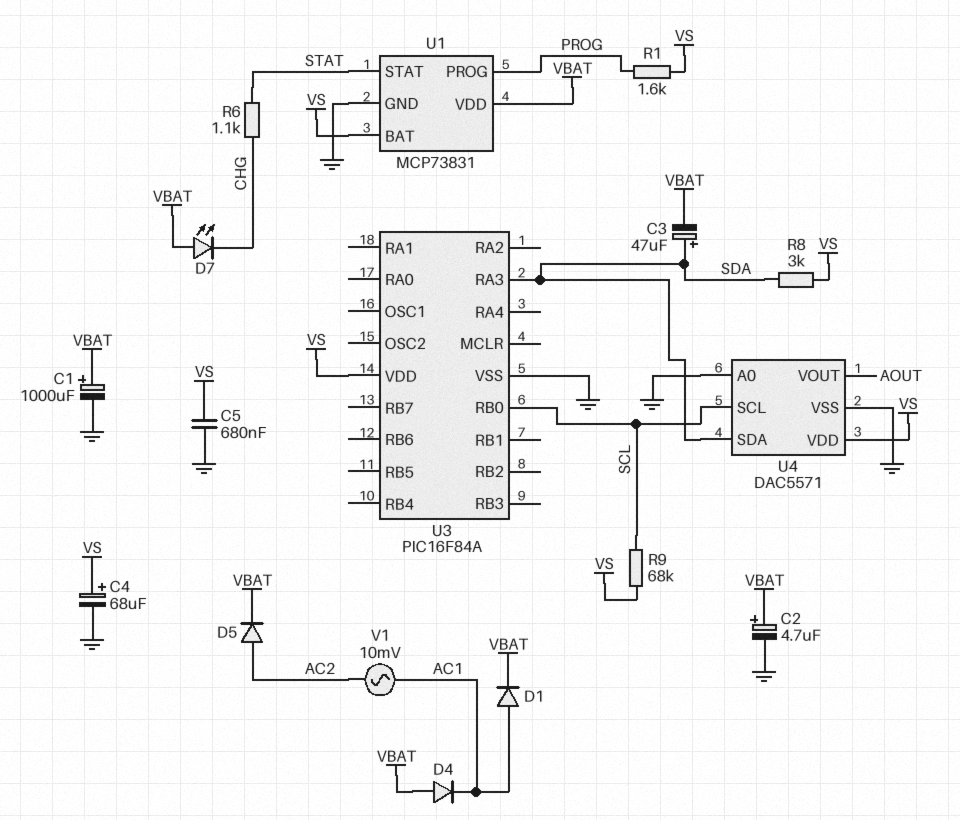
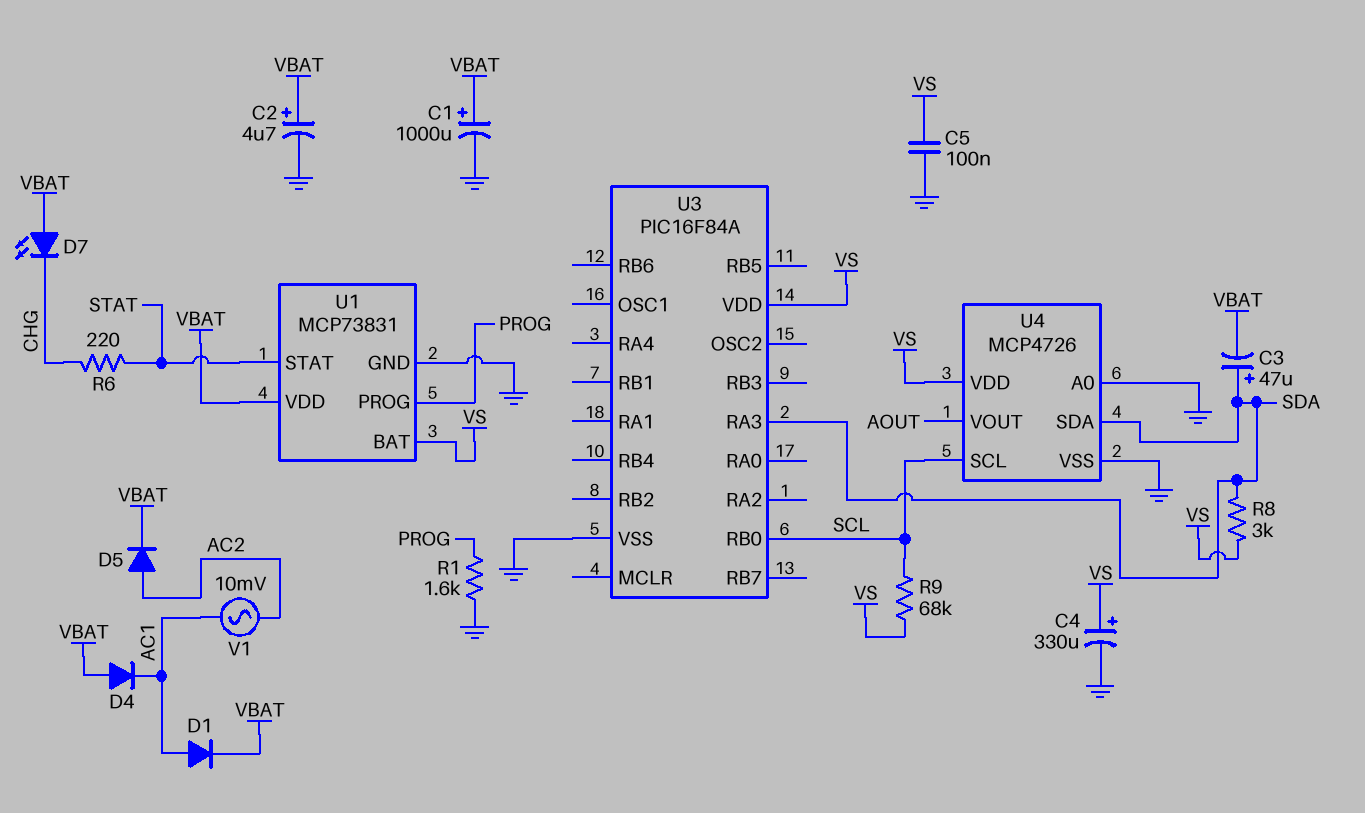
C4: 68uF (plus VS, minus GND) -> 330uF (plus VS, minus GND)
C5: 680nF (GND, VS) -> 100nF (GND, VS)
R1: 1.6k (PROG, VS) -> 1.6k (GND, PROG)
R6: 1.1k (CHG, STAT) -> 220 (CHG, STAT)
U4: DAC5571 -> MCP4726

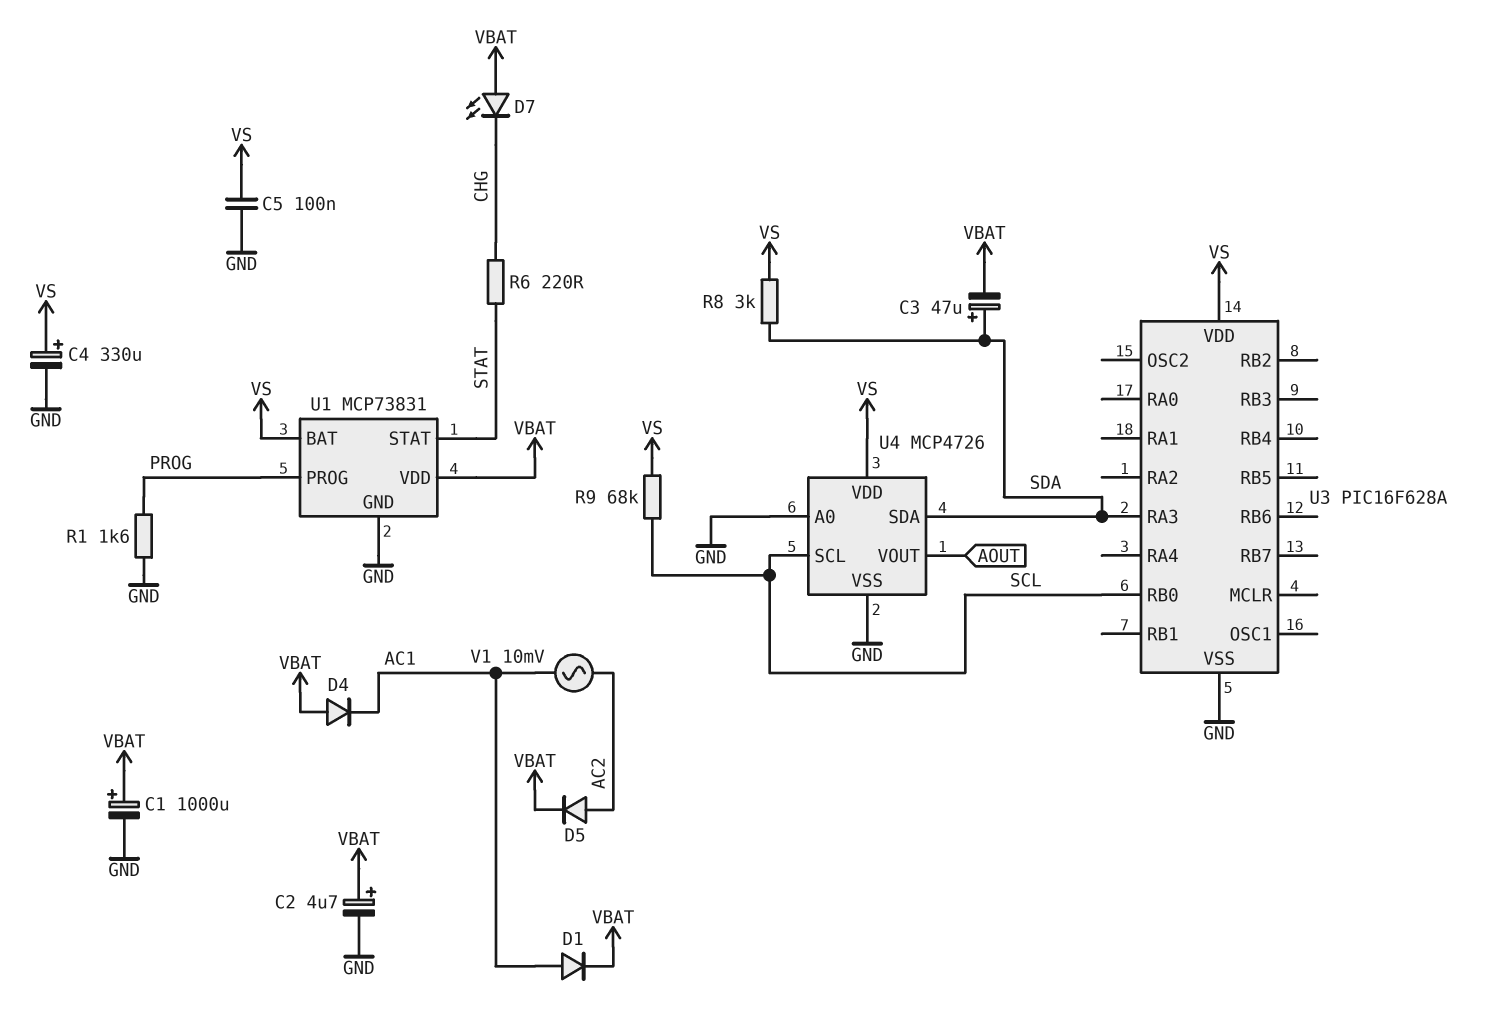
U3: PIC16F84A -> PIC16F628A

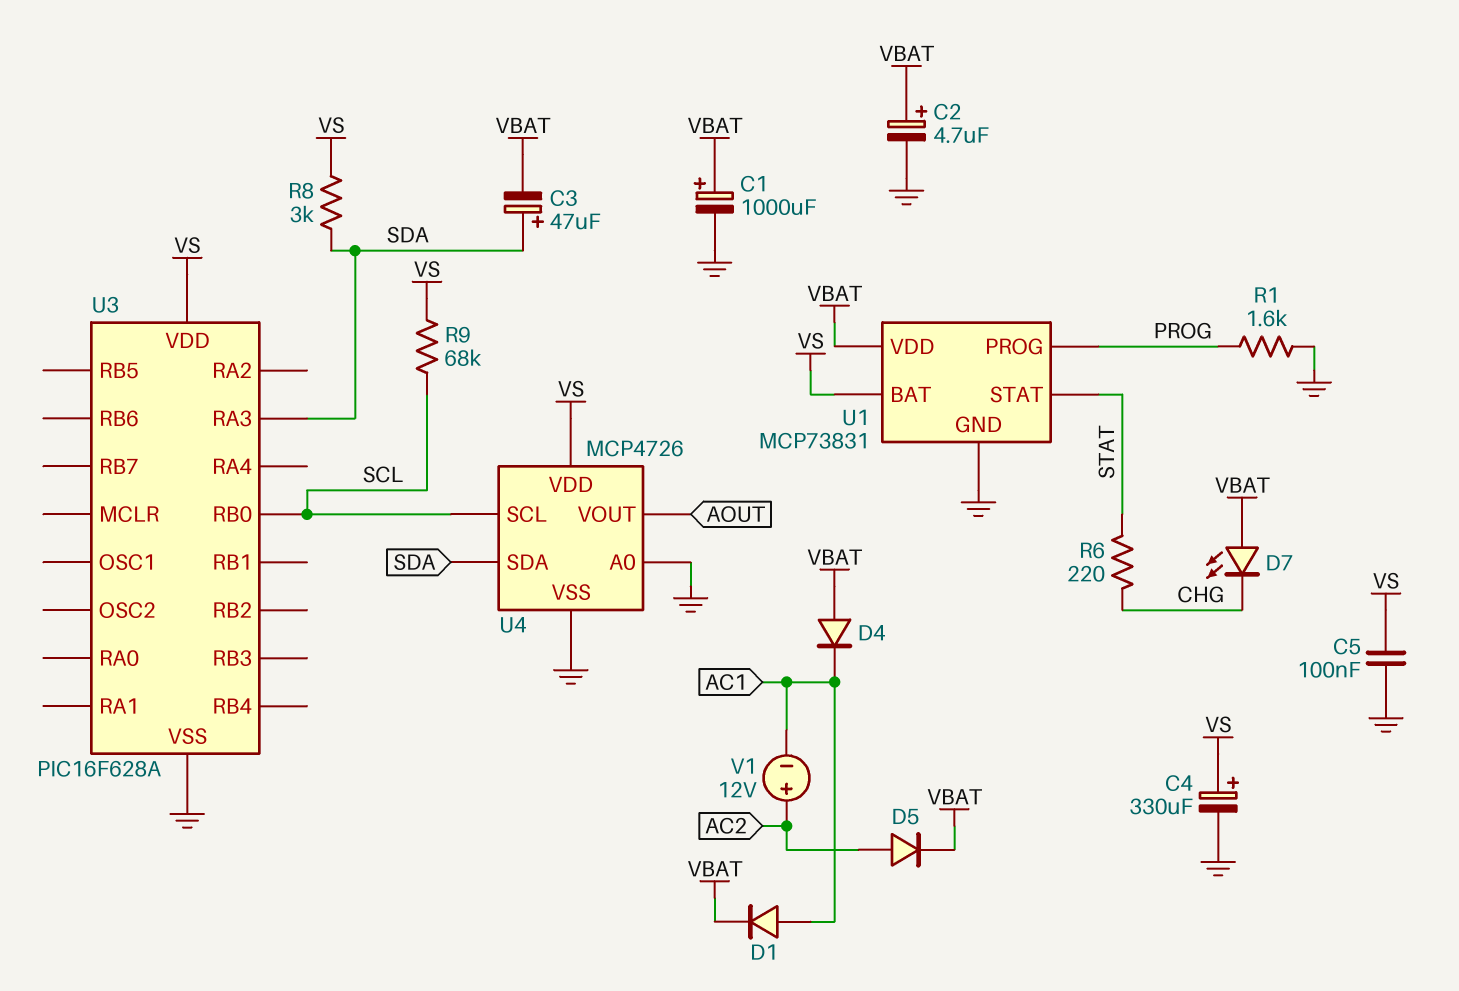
V1: AC 10mV (AC1, AC2) -> 12V (plus AC2, minus AC1)

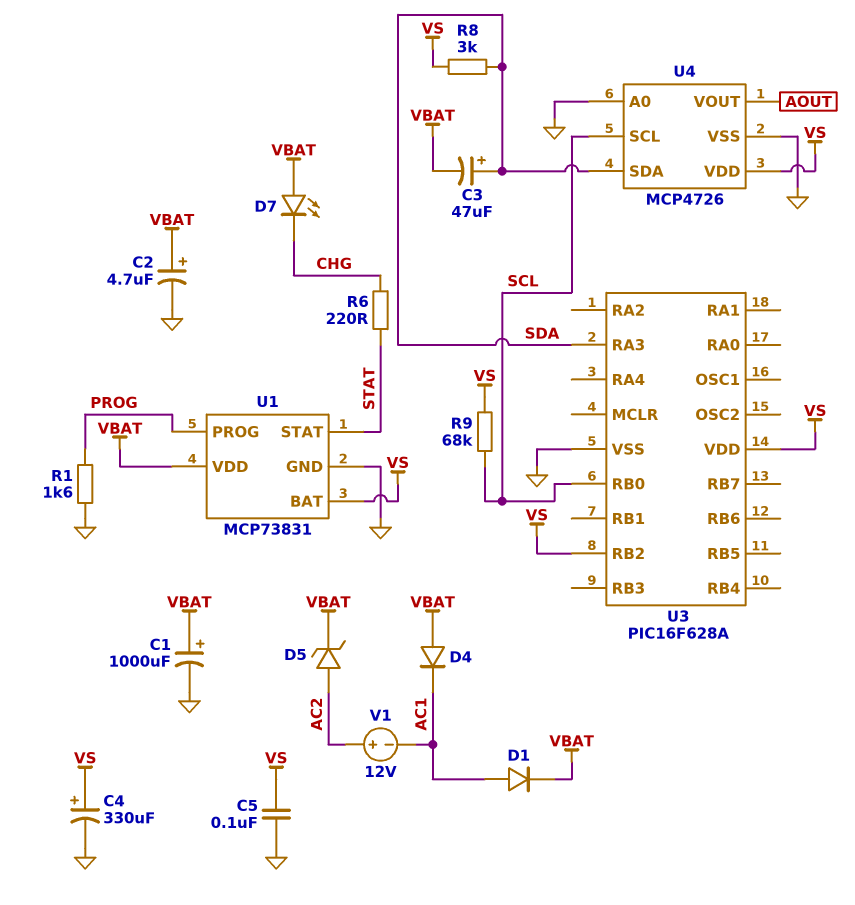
D5: diode (A AC2, K VBAT) -> zener (A AC2, K VBAT)
U3 pin RB2: none -> VS

